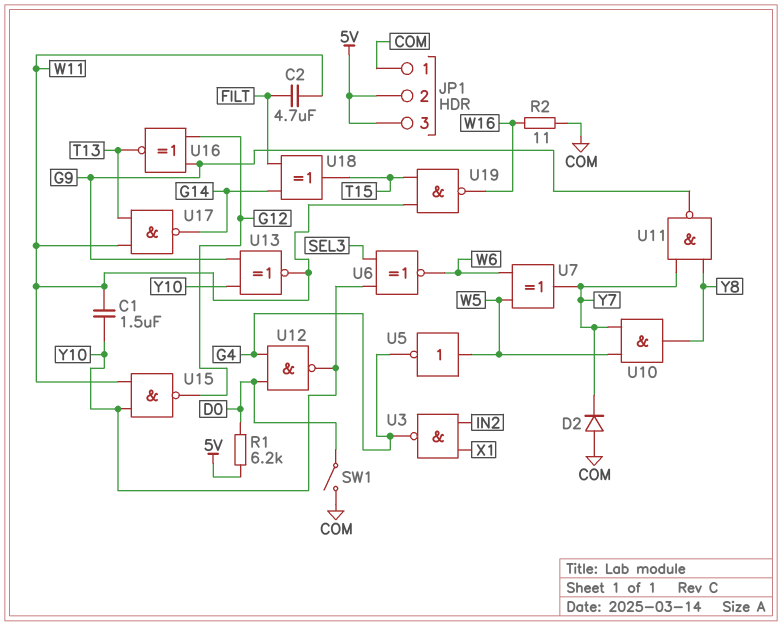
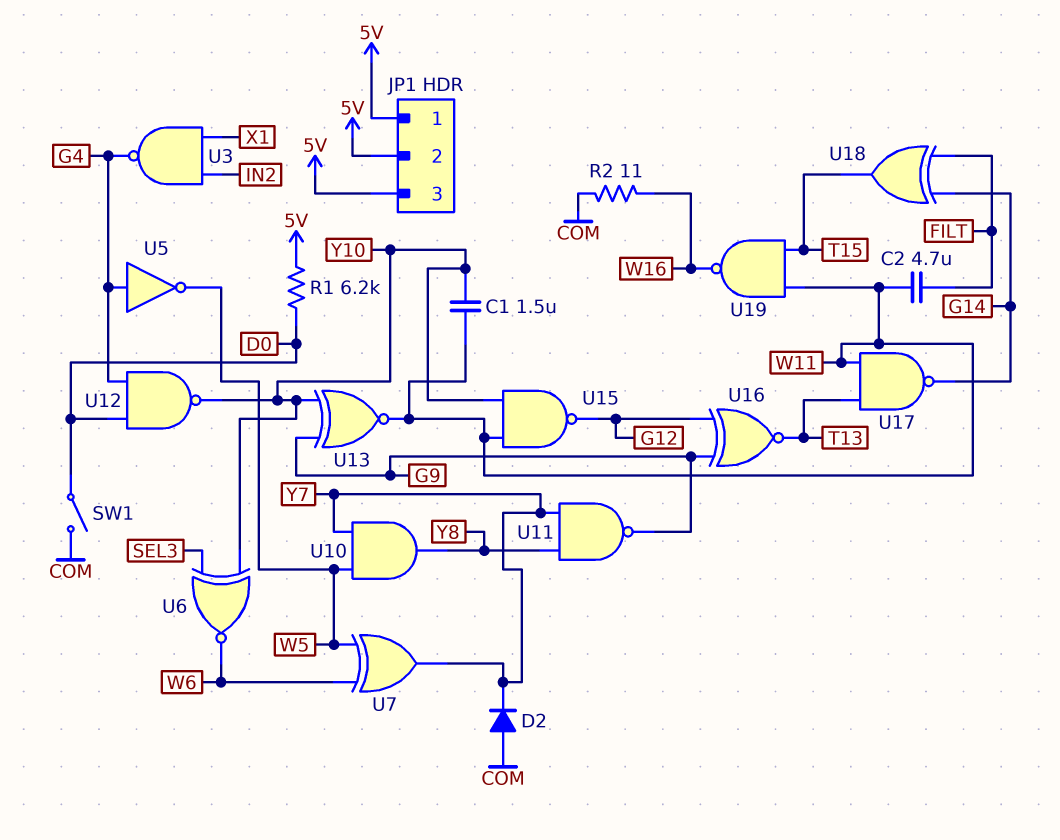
JP1 pin 1: COM -> 5V
U5: NOT (in W5, out G4) -> NOT (in G4, out W5)

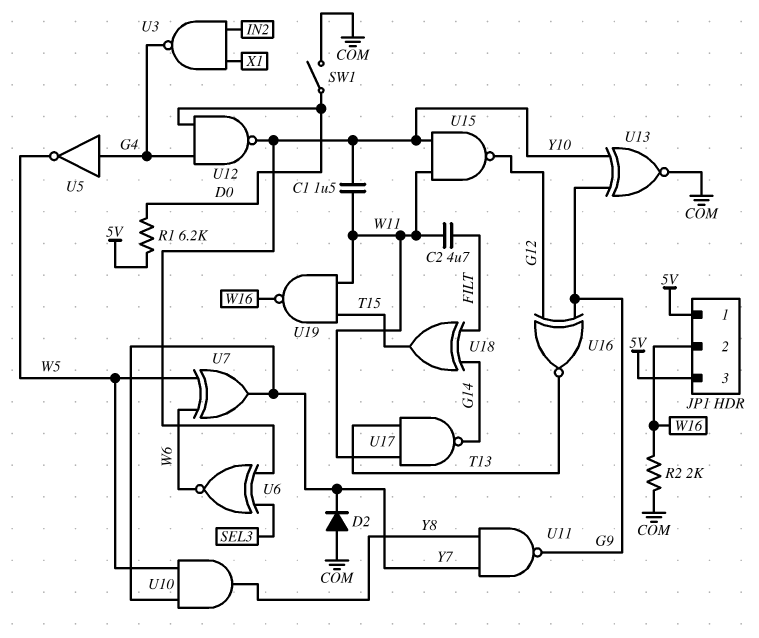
JP1 pin 2: 5V -> W16
R2: 11 (COM, W16) -> 2k (COM, W16)
U13: XNOR (in G9, in Y10, out W11) -> XNOR (in G9, in Y10, out COM)

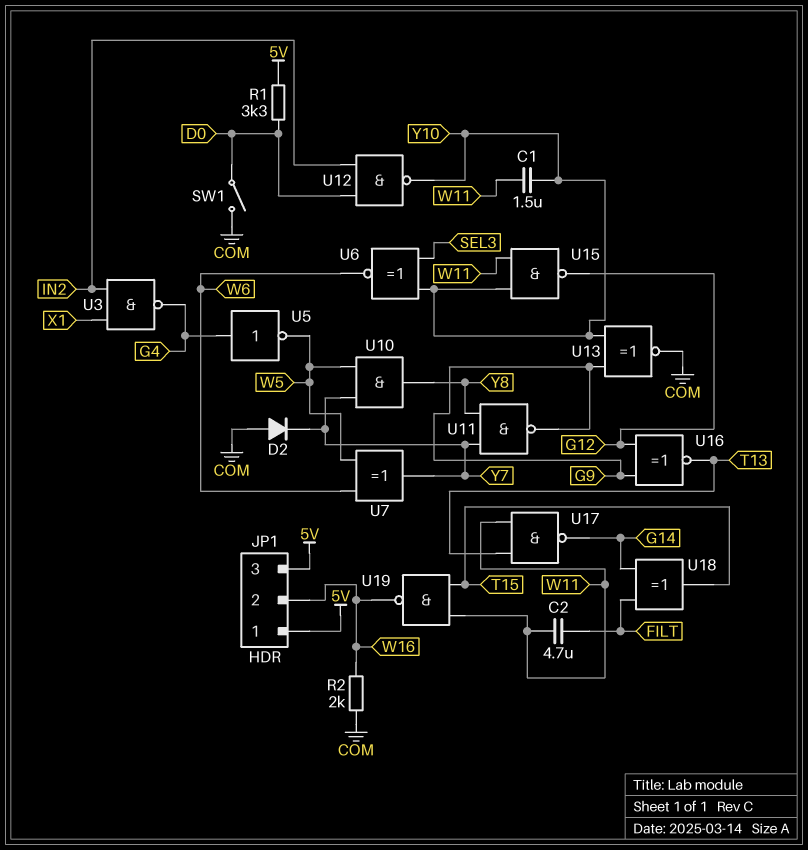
R1: 6.2k (5V, D0) -> 3.3k (5V, D0)
U12: NAND (in D0, in G4, out Y10) -> NAND (in D0, in IN2, out Y10)

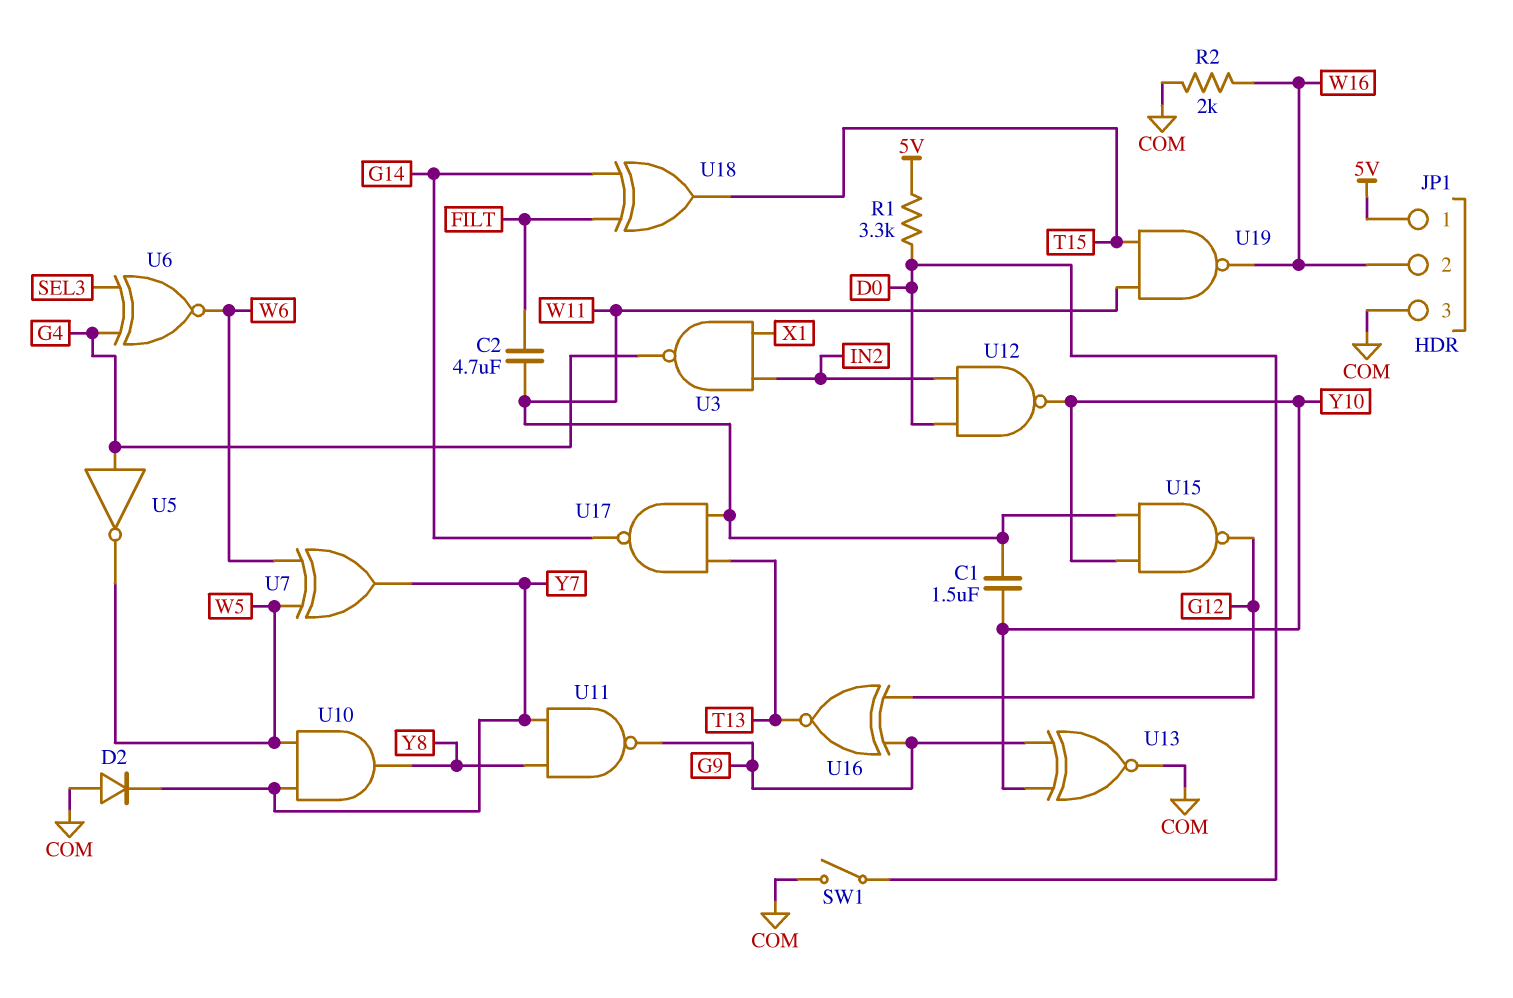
JP1 pin 3: 5V -> COM
U6: XNOR (in SEL3, in Y10, out W6) -> XNOR (in G4, in SEL3, out W6)

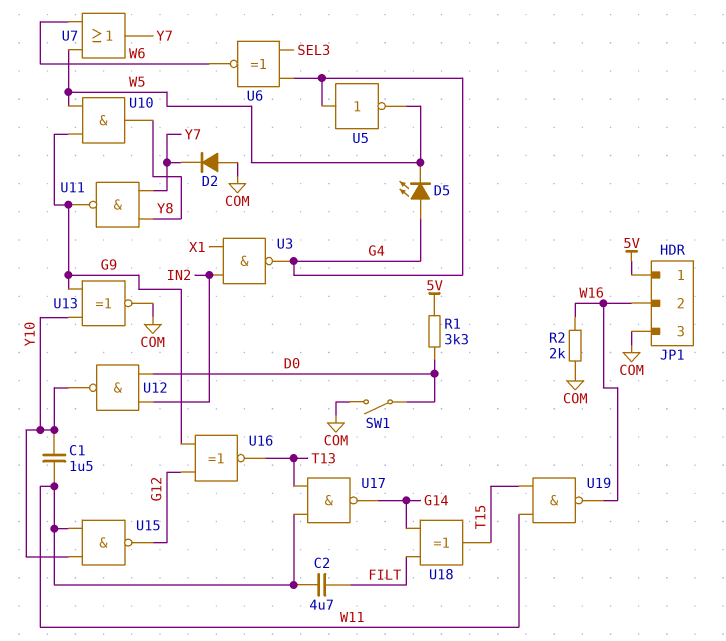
D5: none -> LED (A G4, K W5)
U7: XOR (in W5, in W6, out Y7) -> OR (in W5, in W6, out Y7)
U10: AND (in W5, in Y7, out Y8) -> AND (in G9, in W5, out Y8)

